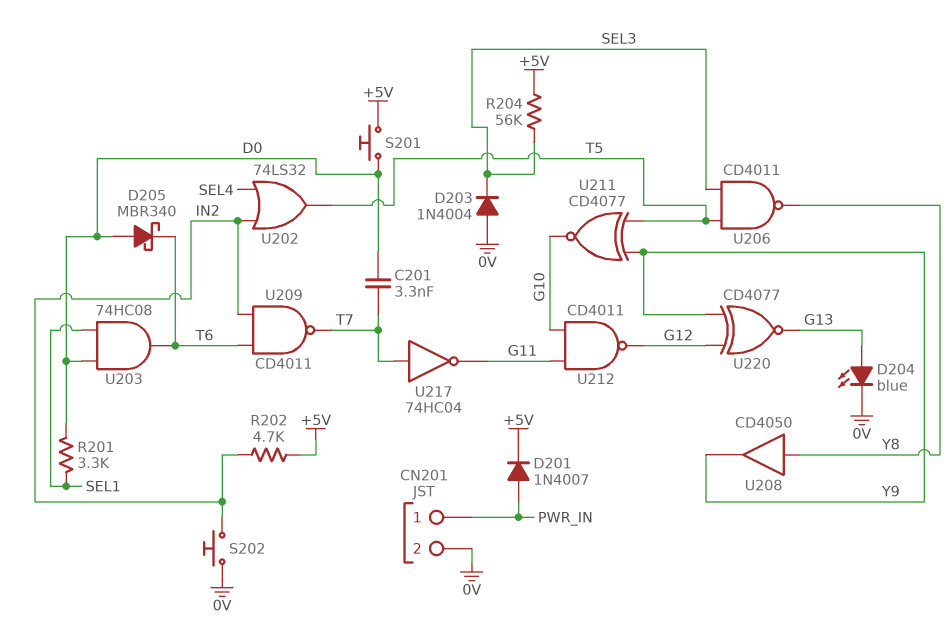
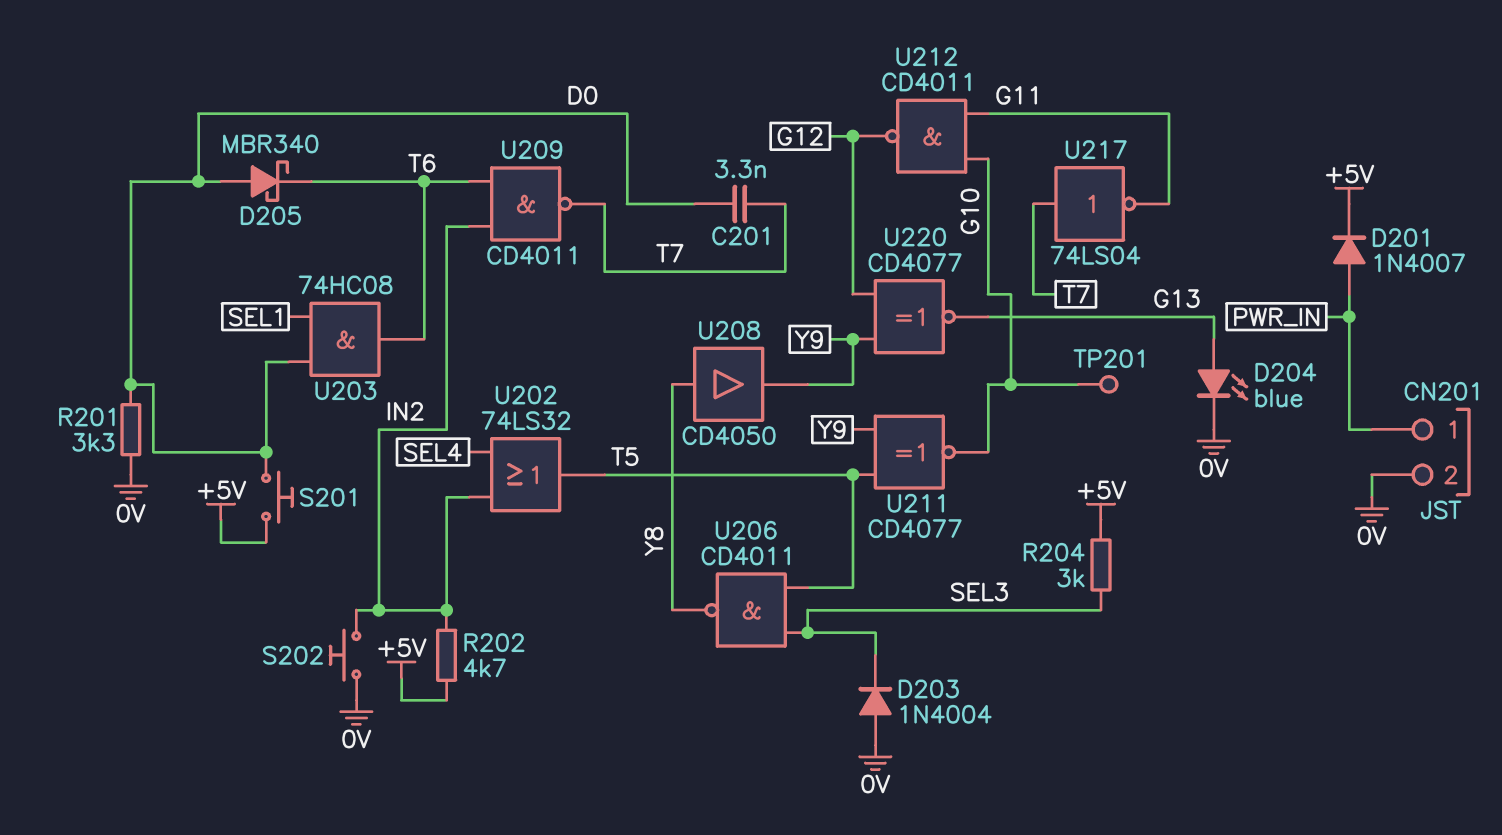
R201: 3.3k (D0, SEL1) -> 3.3k (0V, D0)
R204: 56k (+5V, SEL3) -> 3k (+5V, SEL3)
TP201: none -> test point (G10)
U217: NOT 74HC04 (in T7, out G11) -> NOT 74LS04 (in T7, out G11)

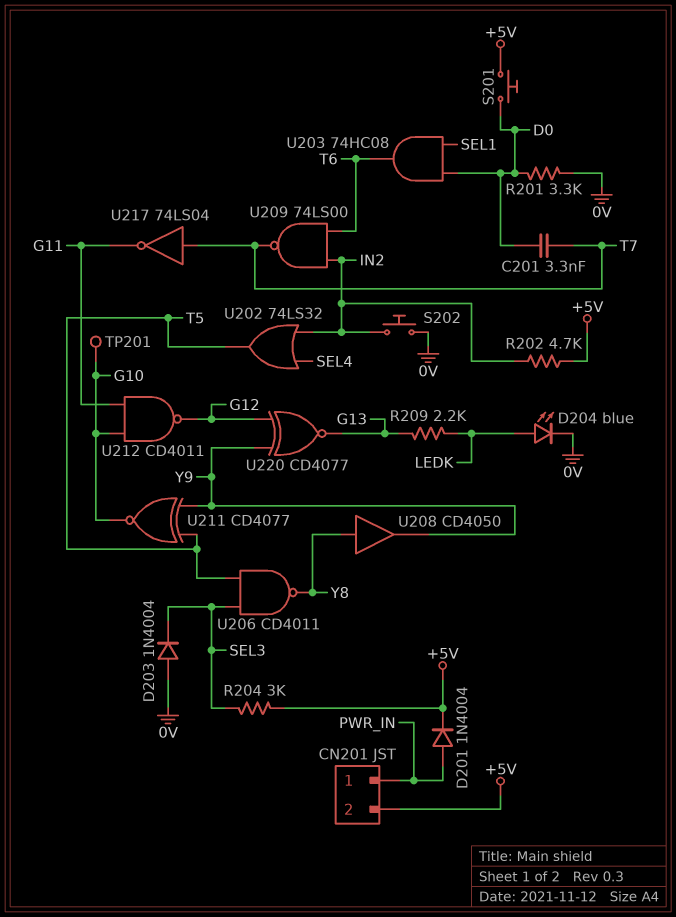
CN201 pin 2: 0V -> +5V
D201: diode 1N4007 (A PWR_IN, K +5V) -> diode 1N4004 (A PWR_IN, K +5V)
D204: LED blue (A G13, K 0V) -> LED blue (A LEDK, K 0V)
D205: schottky MBR340 (A D0, K T6) -> none
R209: none -> 2.2k (G13, LEDK)
U209: NAND CD4011 (in IN2, in T6, out T7) -> NAND 74LS00 (in IN2, in T6, out T7)

